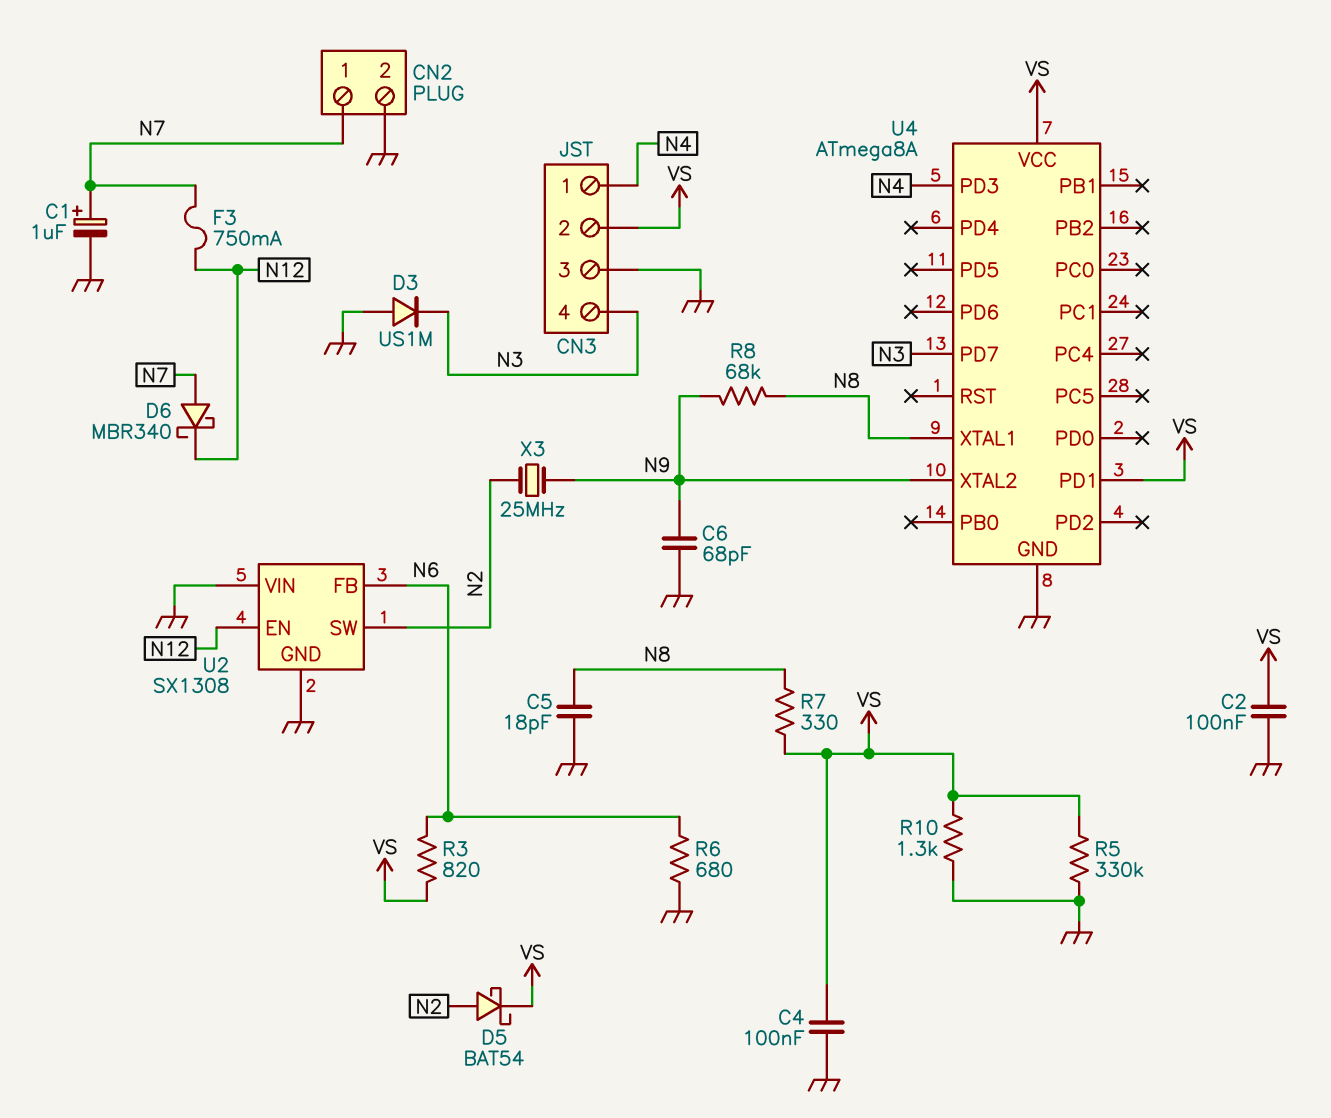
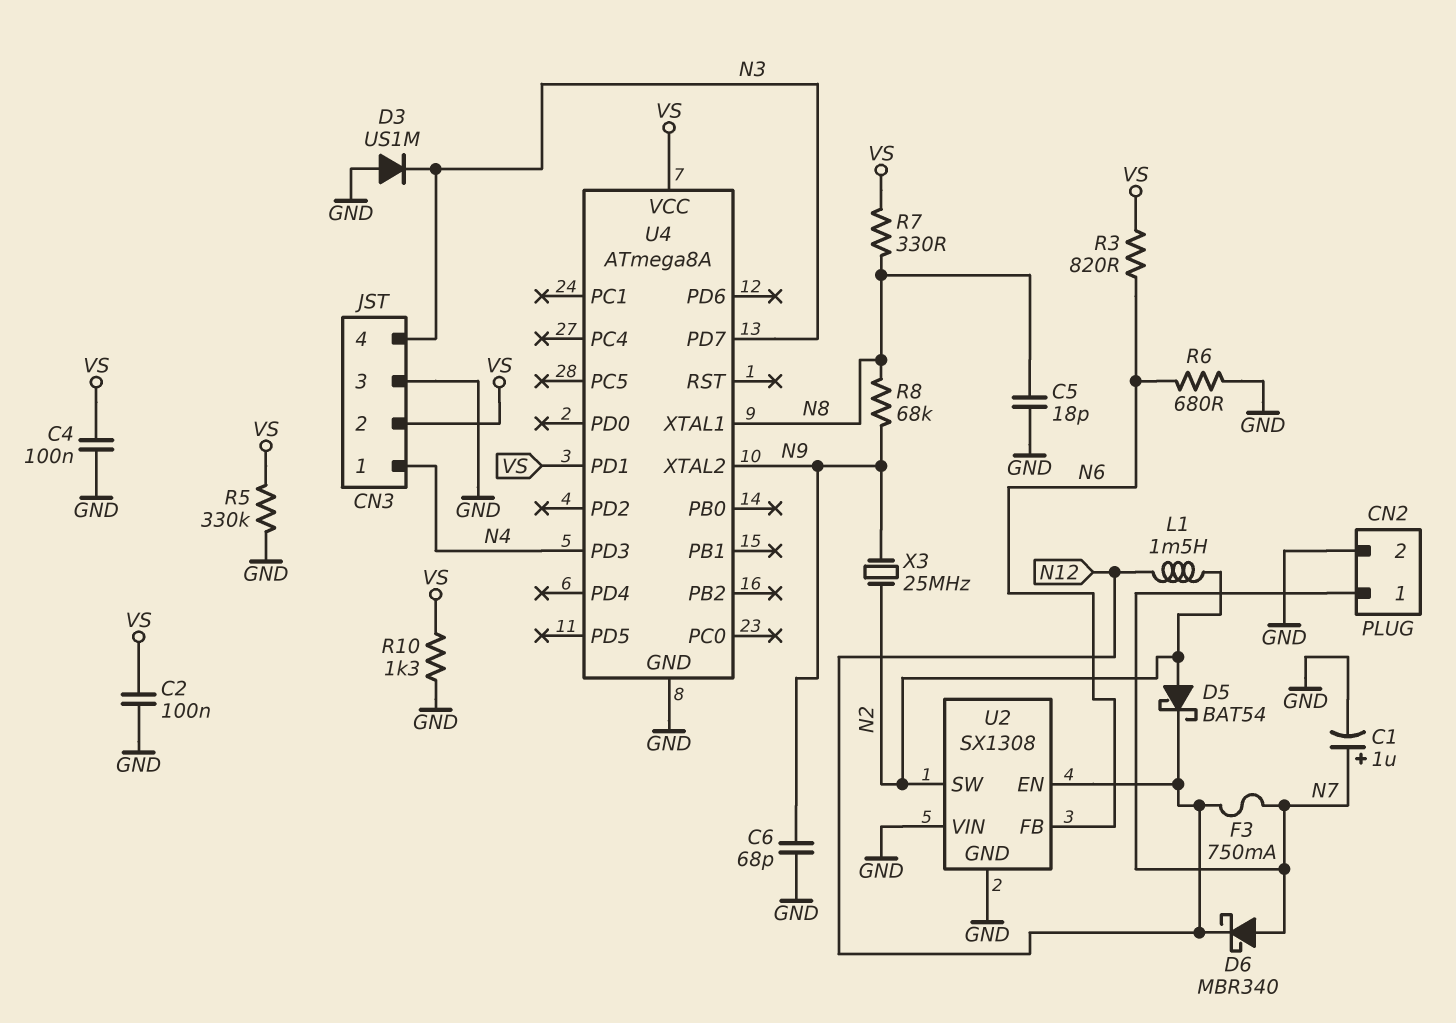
D5: schottky BAT54 (A N2, K VS) -> schottky BAT54 (A N2, K N12)
L1: none -> 1.5mH (N2, N12)

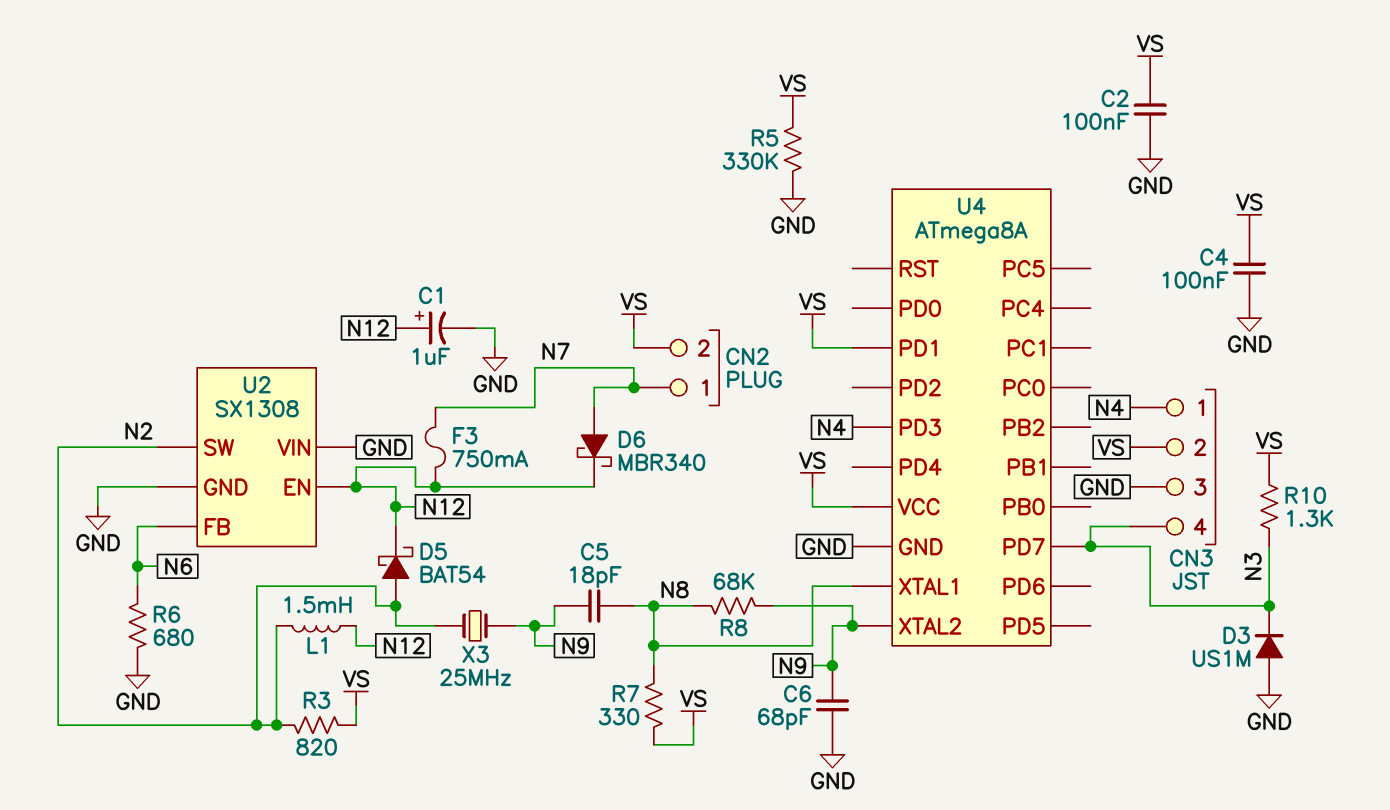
C1: 1uF (plus N7, minus GND) -> 1uF (plus N12, minus GND)
C5: 18pF (GND, N8) -> 18pF (N8, N9)
CN2 pin 2: GND -> VS
R3: 820 (N6, VS) -> 820 (N2, VS)
R10: 1.3k (GND, VS) -> 1.3k (N3, VS)

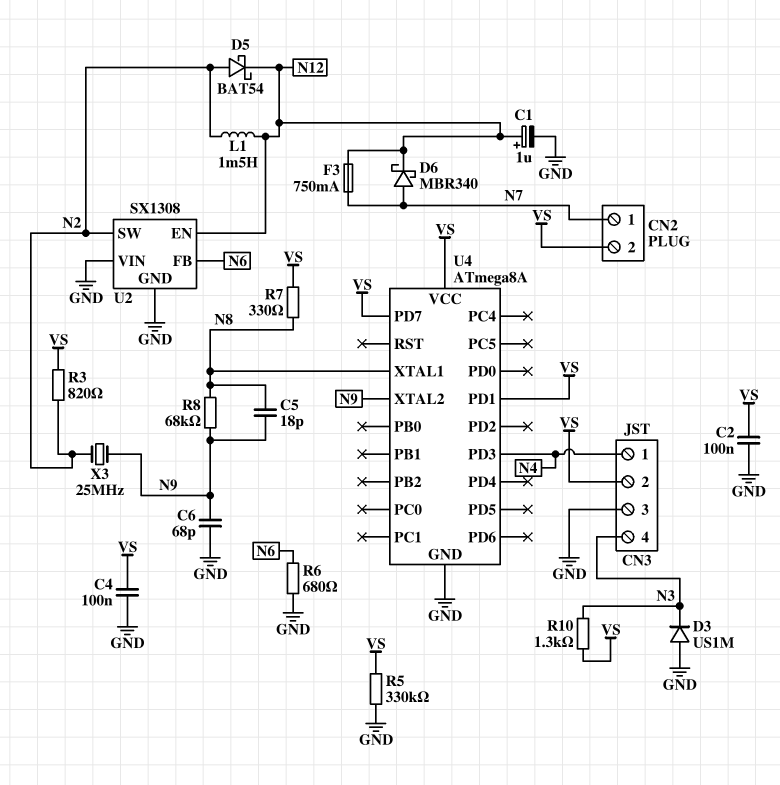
U4 pin PD7: N3 -> VS

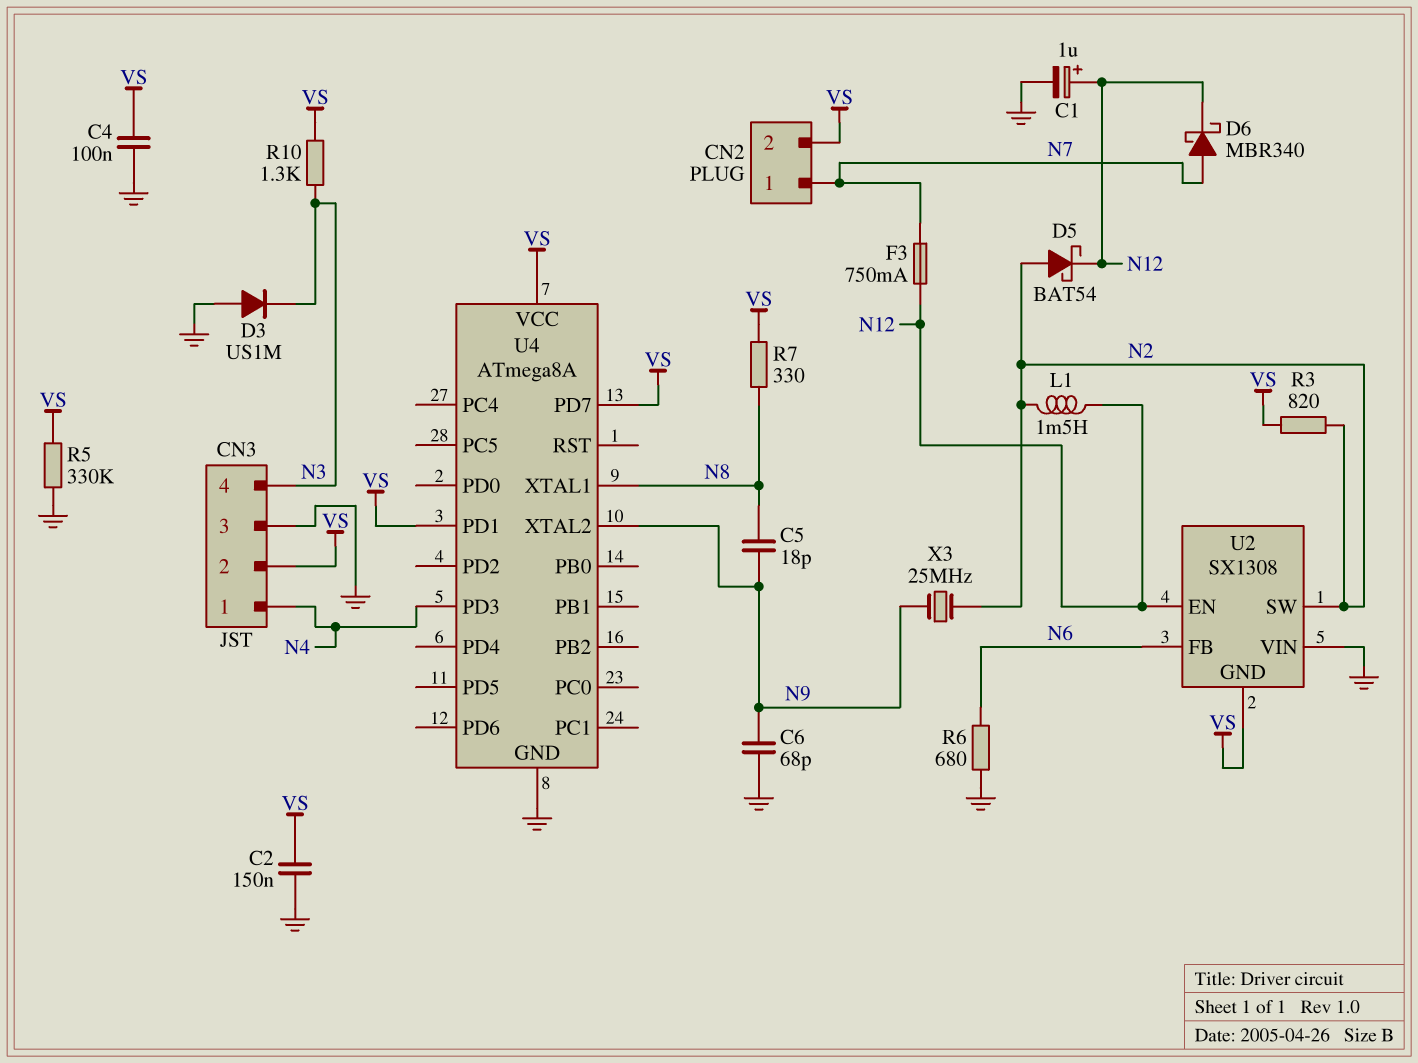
C2: 100nF (GND, VS) -> 150nF (GND, VS)
R8: 68k (N8, N9) -> none
U2 pin GND: GND -> VS

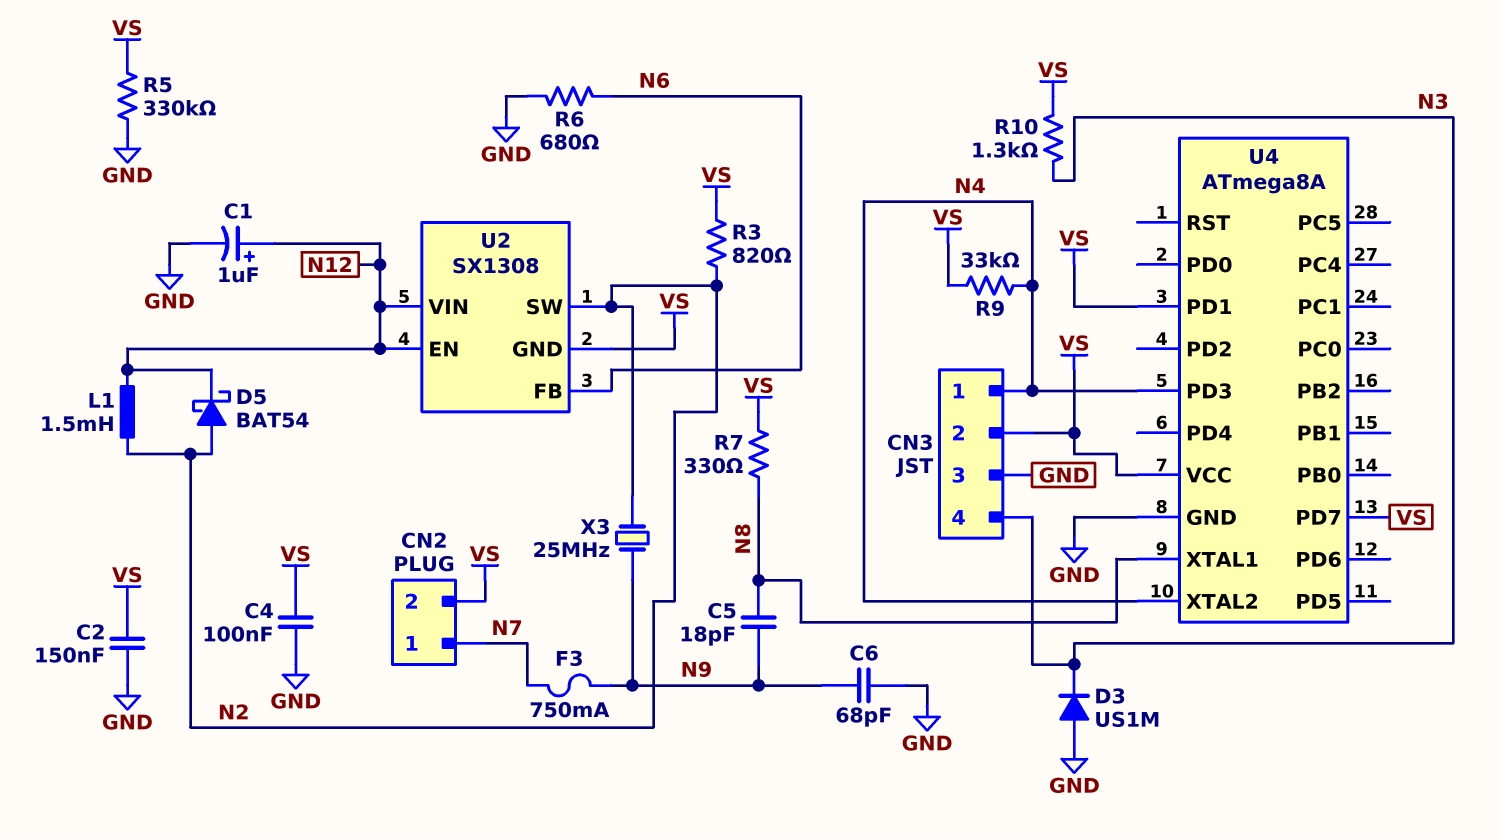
D6: schottky MBR340 (A N7, K N12) -> none
F3: 750mA (N7, N12) -> 750mA (N7, N9)
R9: none -> 33k (N4, VS)
U2 pin VIN: GND -> N12
U4 pin XTAL2: N9 -> N4

